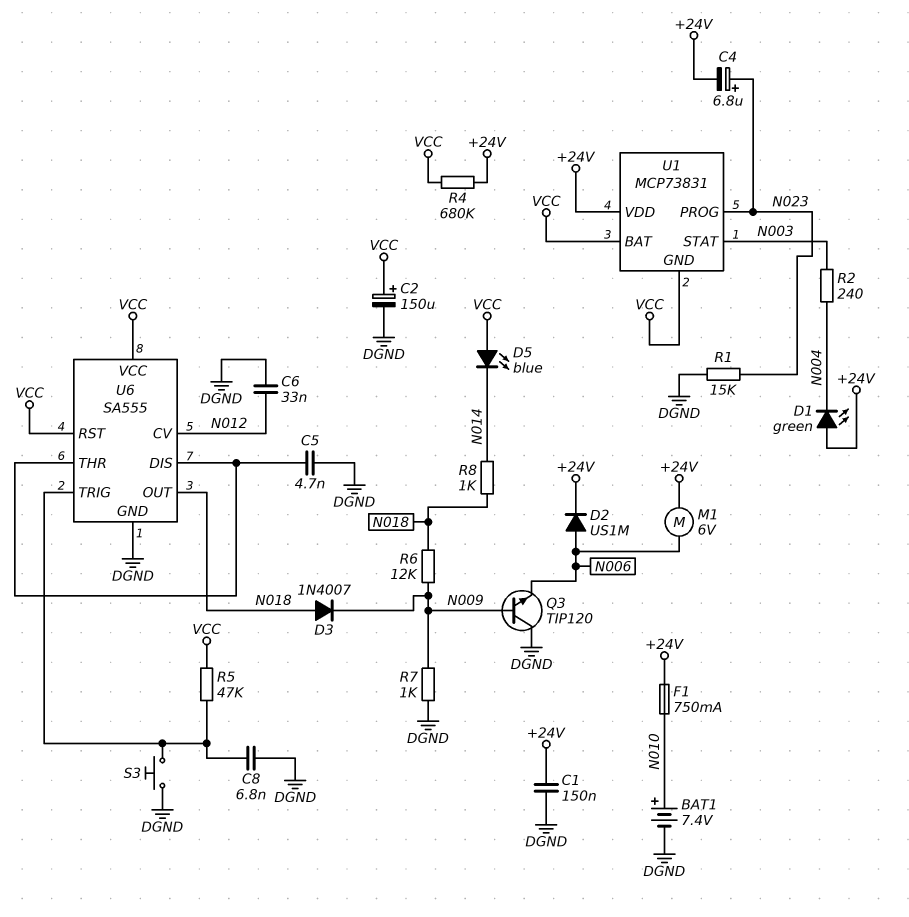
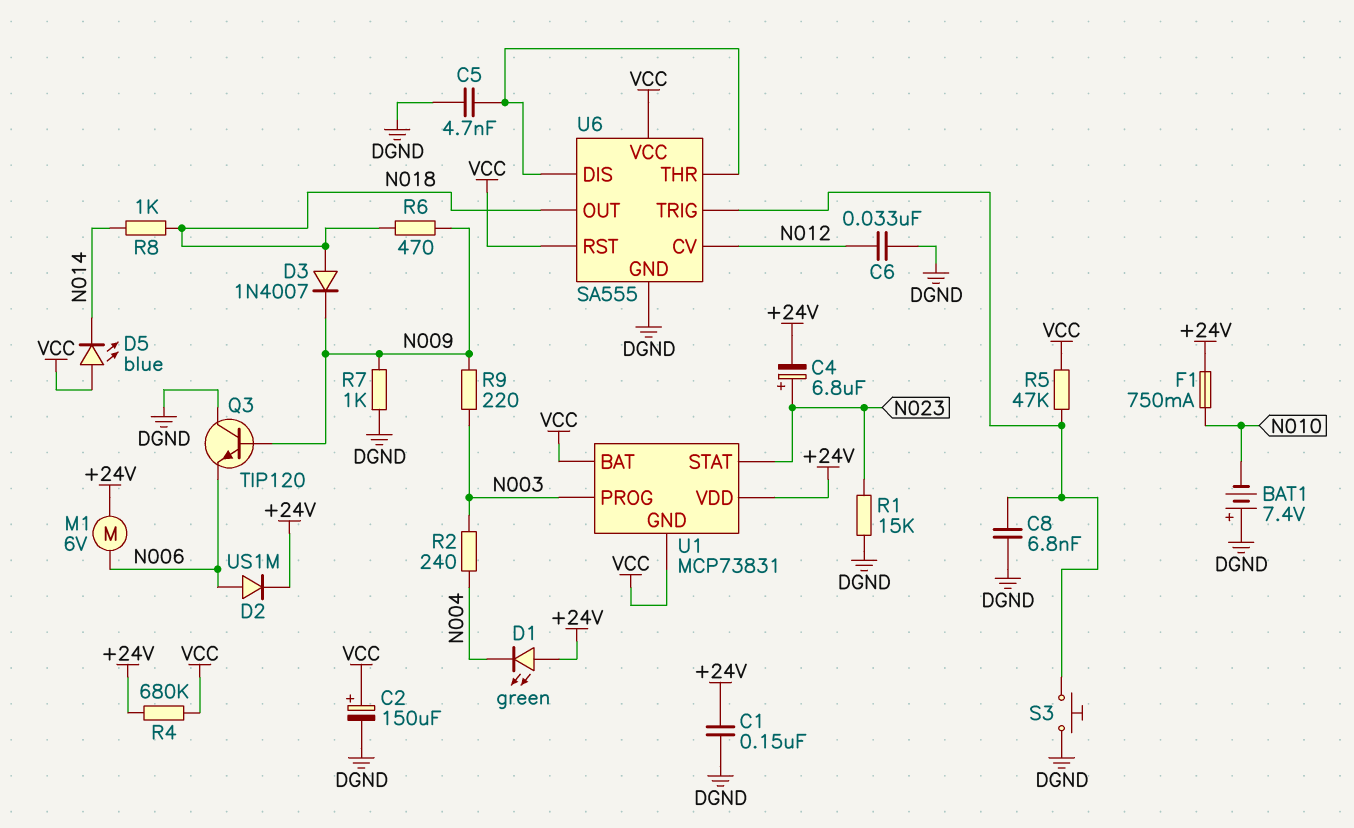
BAT1: 7.4V (plus N010, minus DGND) -> 7.4V (plus DGND, minus N010)
R6: 12k (N009, N018) -> 470 (N009, N018)
R9: none -> 220 (N003, N009)
U1 pin PROG: N023 -> N003
U1 pin STAT: N003 -> N023

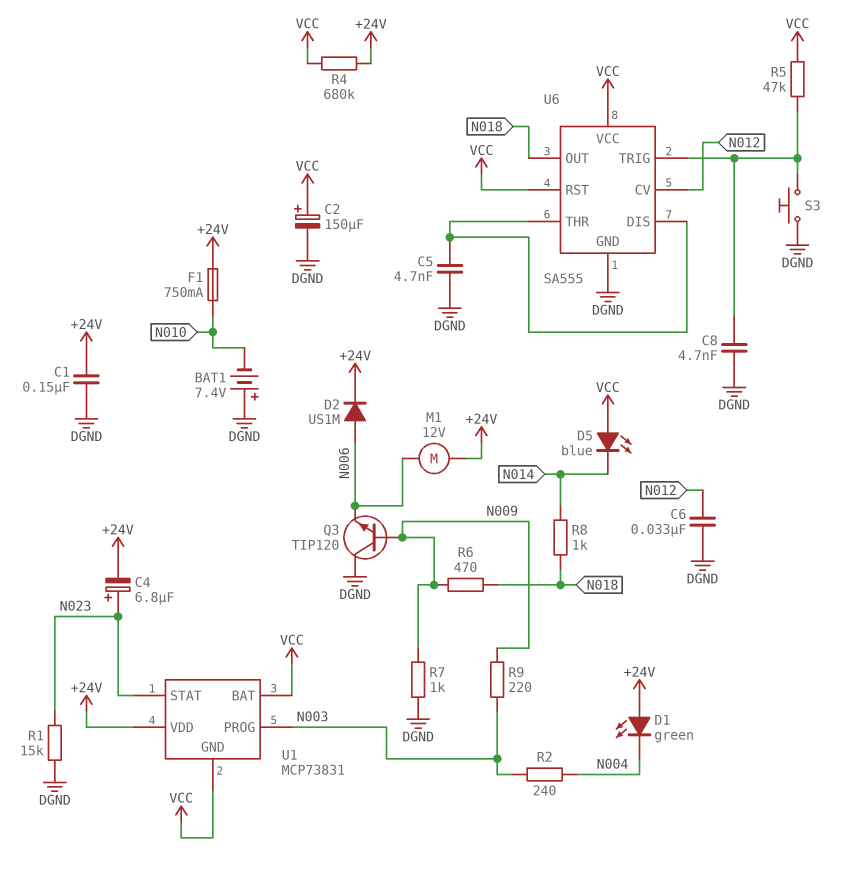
C8: 6.8nF (DGND, U6/TRIG) -> 4.7nF (DGND, U6/TRIG)
D3: diode 1N4007 (A N018, K N009) -> none
M1: motor 6V (+24V, N006) -> motor 12V (+24V, N006)

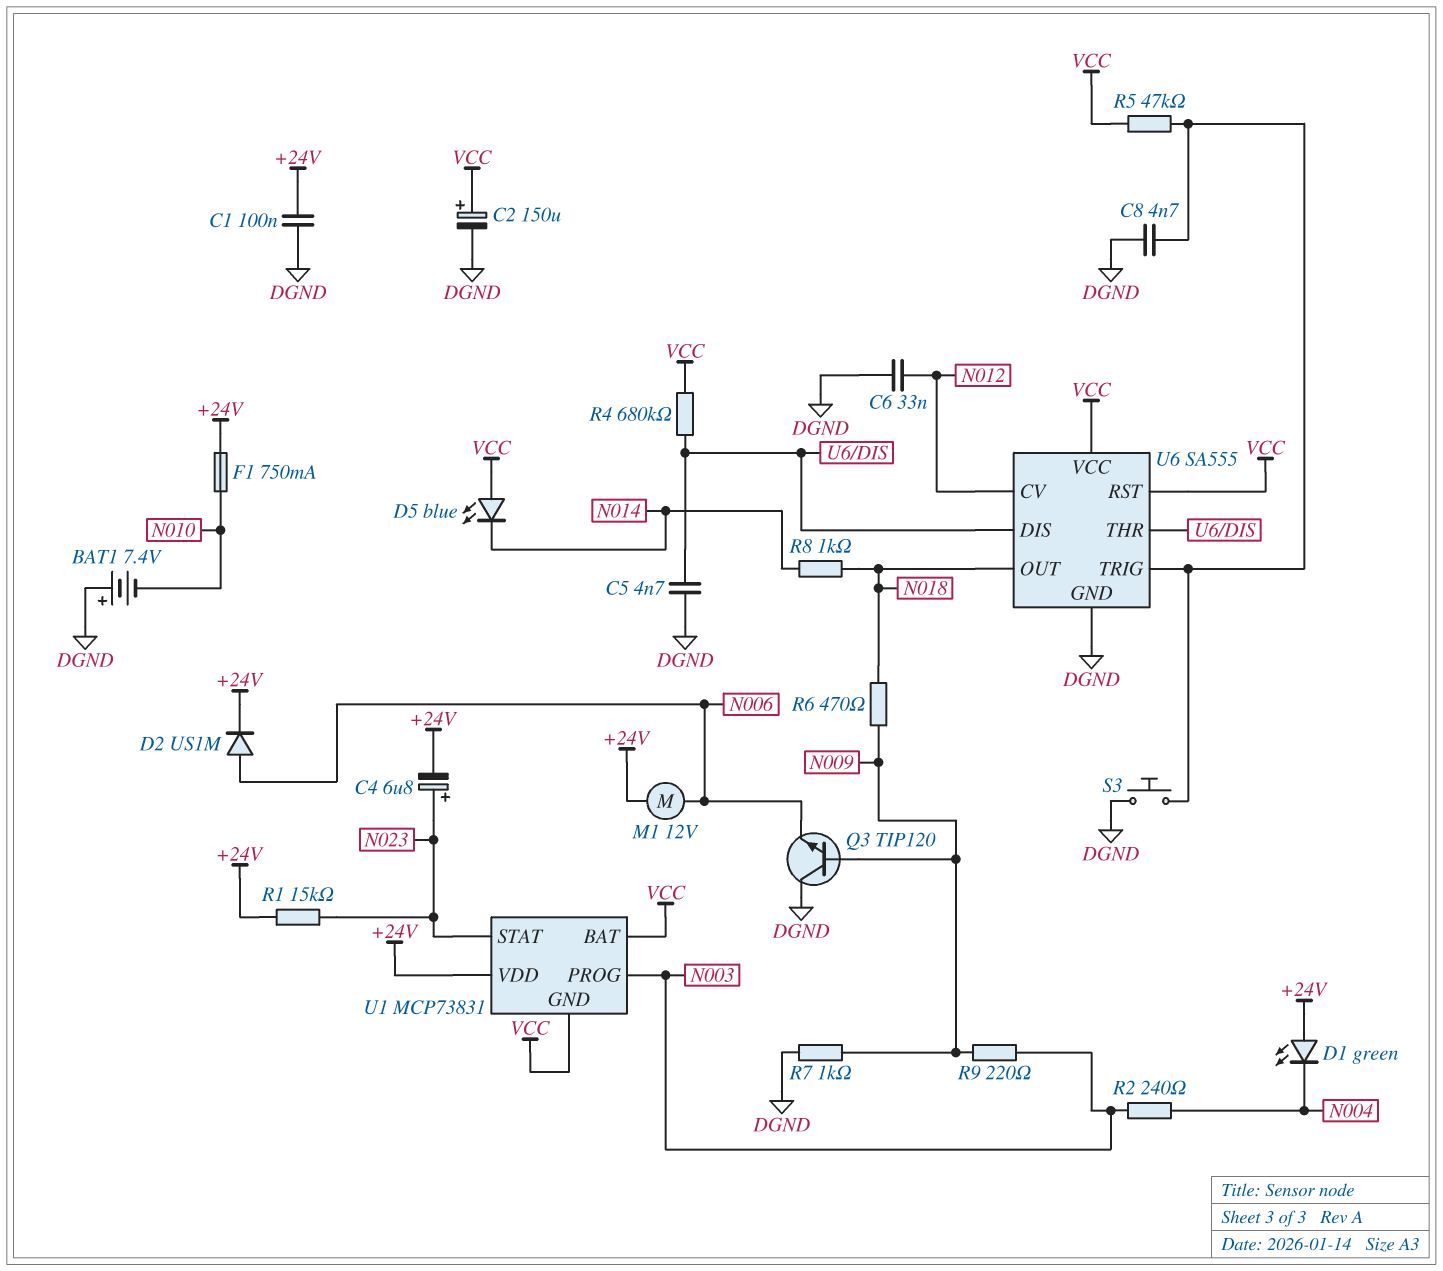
C1: 150nF (+24V, DGND) -> 100nF (+24V, DGND)
R1: 15k (DGND, N023) -> 15k (+24V, N023)
R4: 680k (+24V, VCC) -> 680k (U6/DIS, VCC)

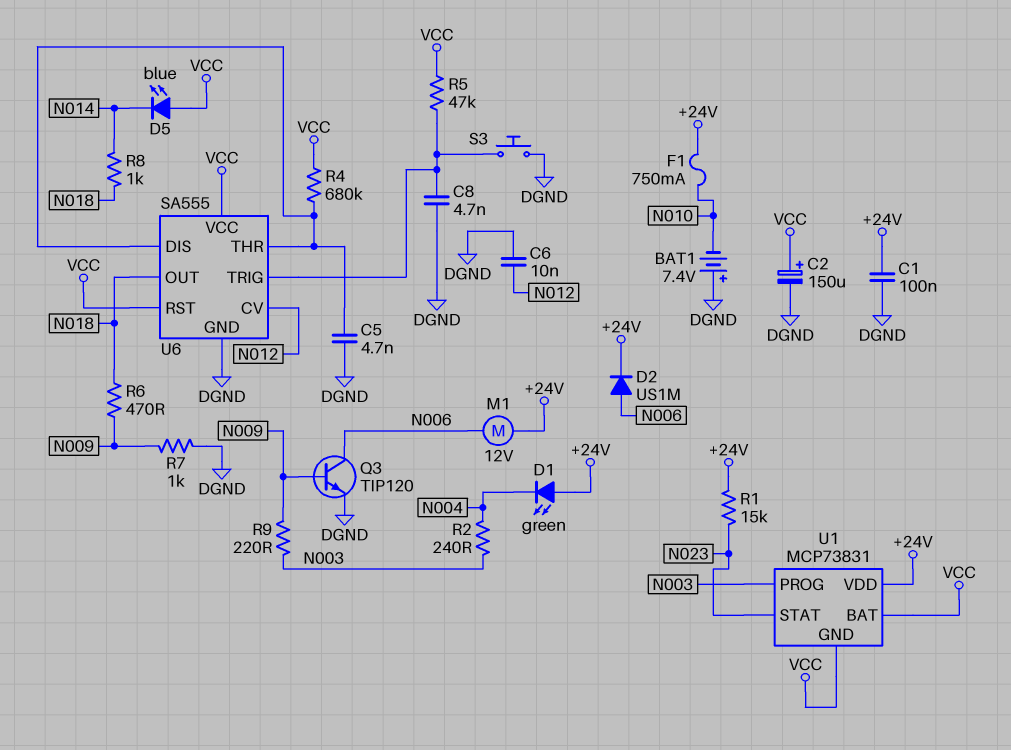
C4: 6.8uF (plus N023, minus +24V) -> none
C6: 33nF (DGND, N012) -> 10nF (DGND, N012)
Q3: NPN TIP120 (B N009, C DGND, E N006) -> NPN TIP120 (B N009, C N006, E DGND)

